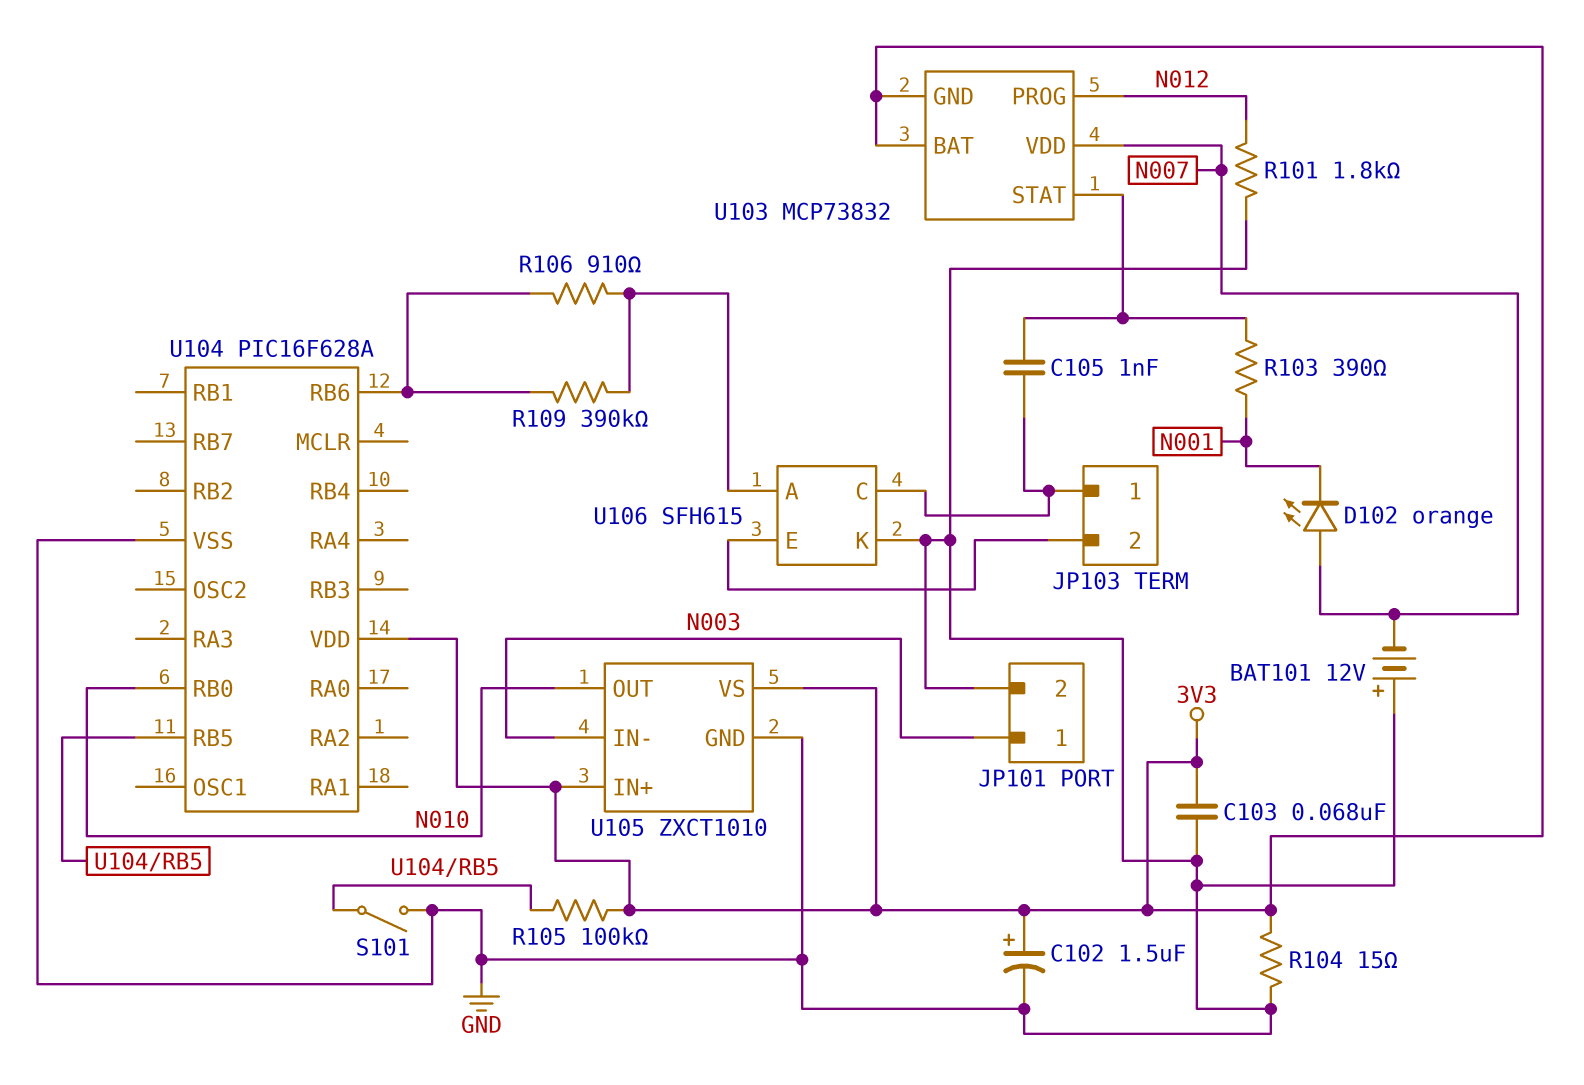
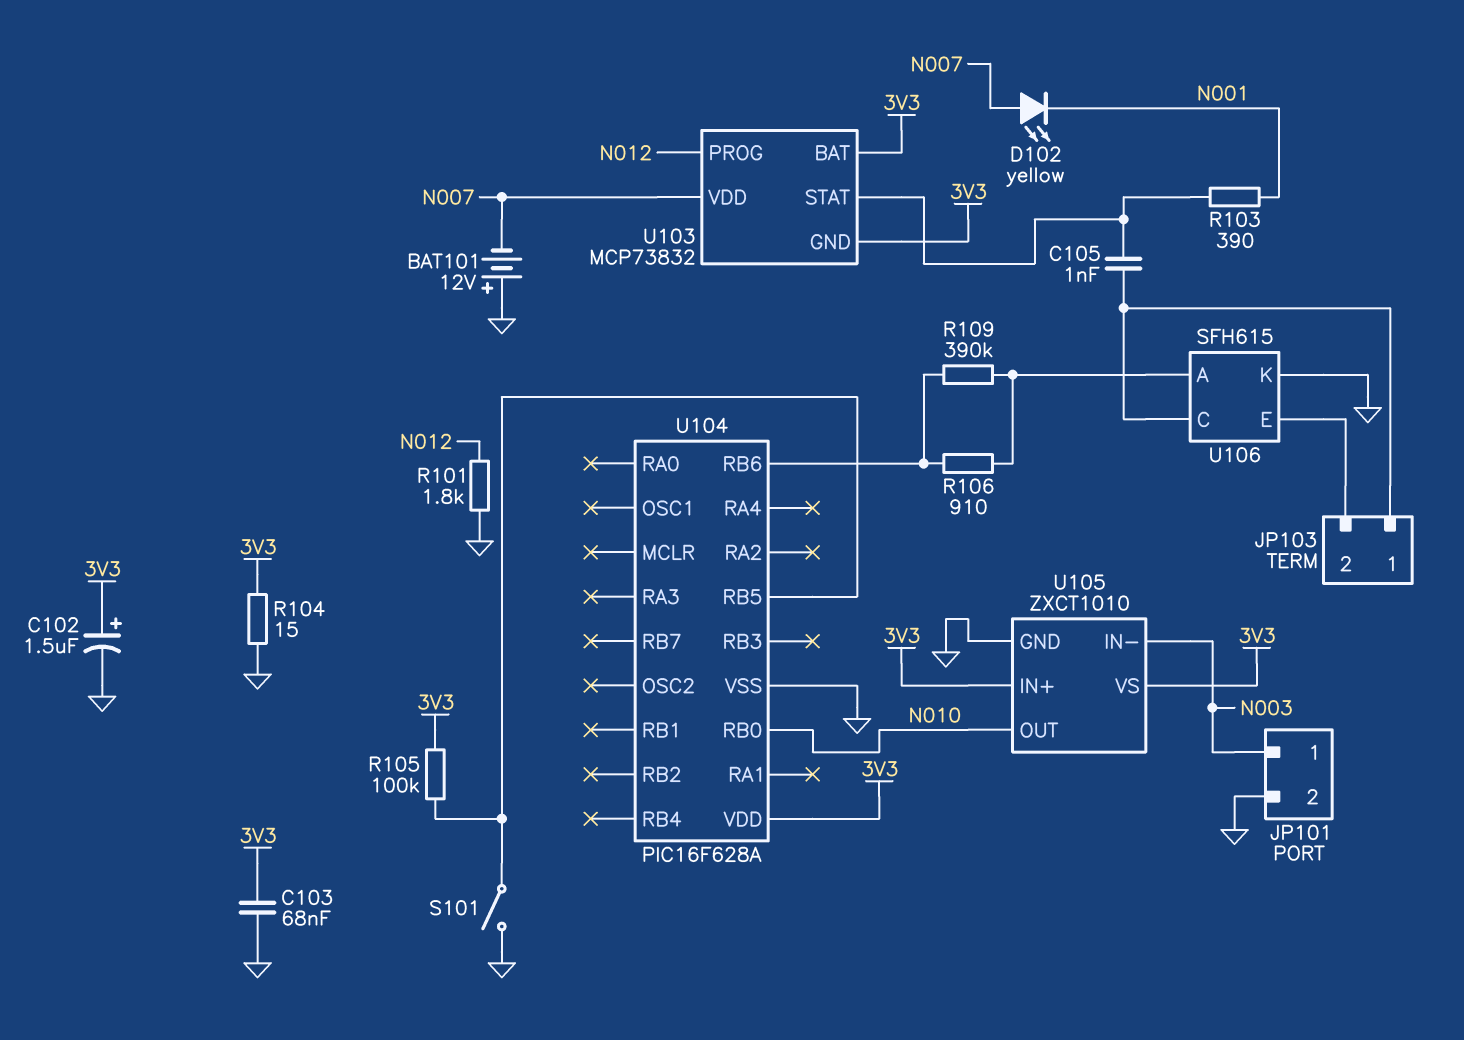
D102: LED orange (A N007, K N001) -> LED yellow (A N007, K N001)

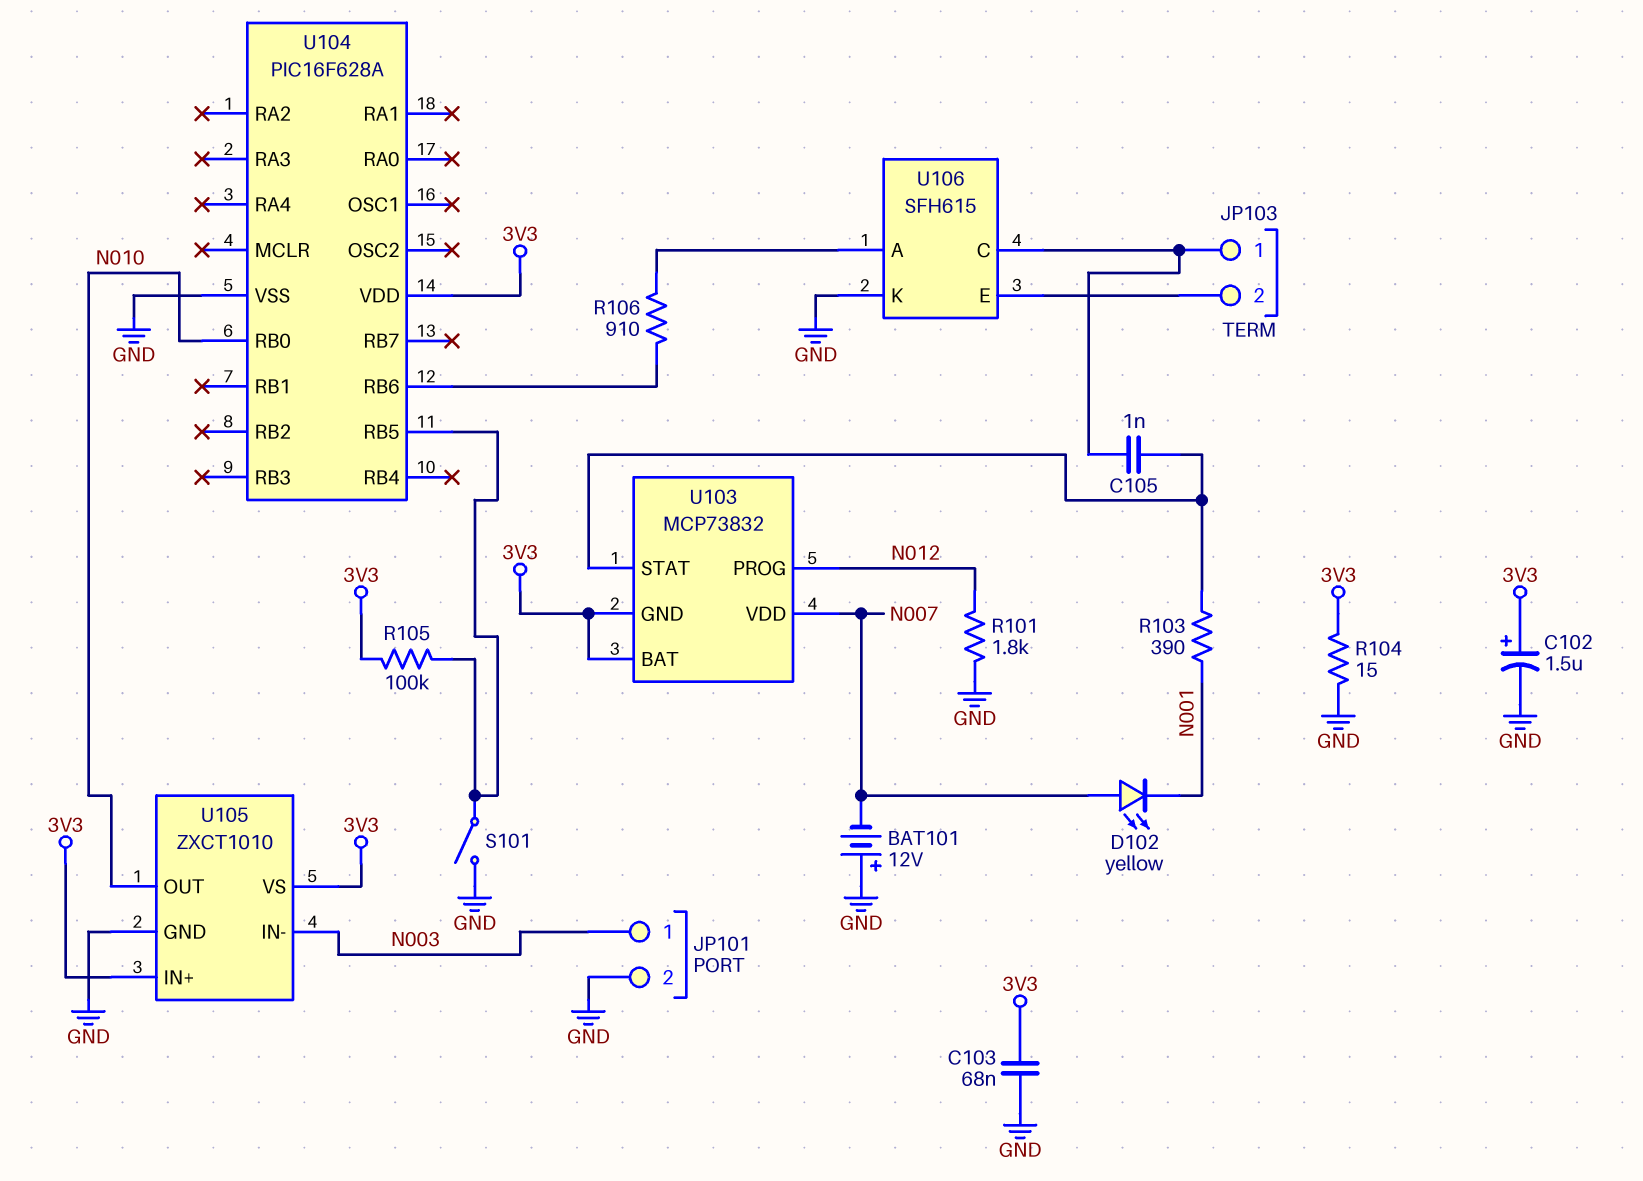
R109: 390k (U104/RB6, U106/A) -> none

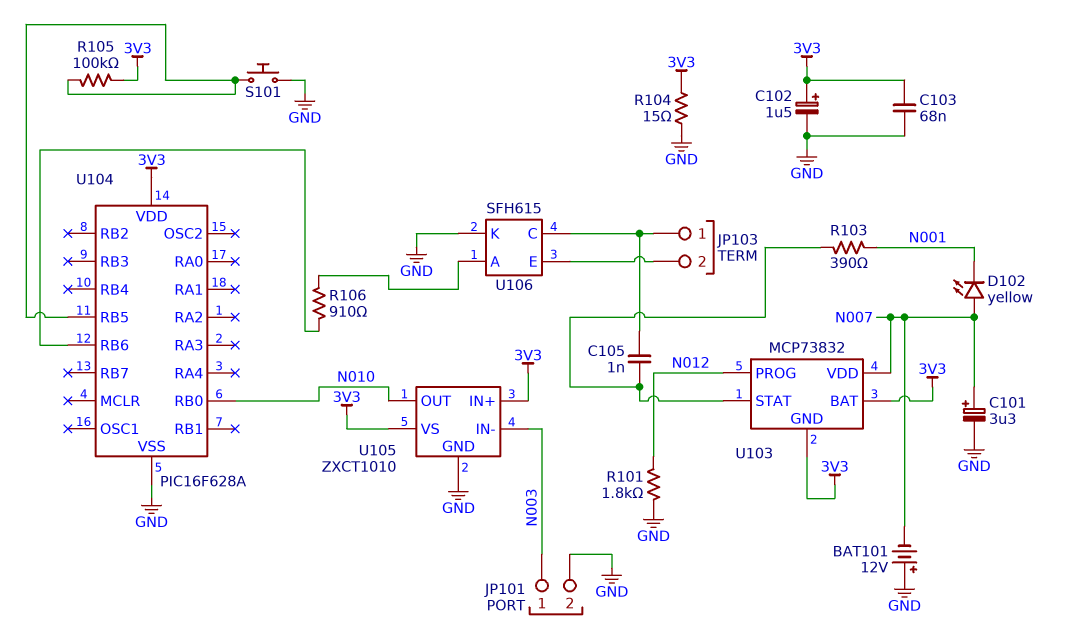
C101: none -> 3.3uF (plus N007, minus GND)
S101: switch (GND, U104/RB5) -> button (GND, U104/RB5)

